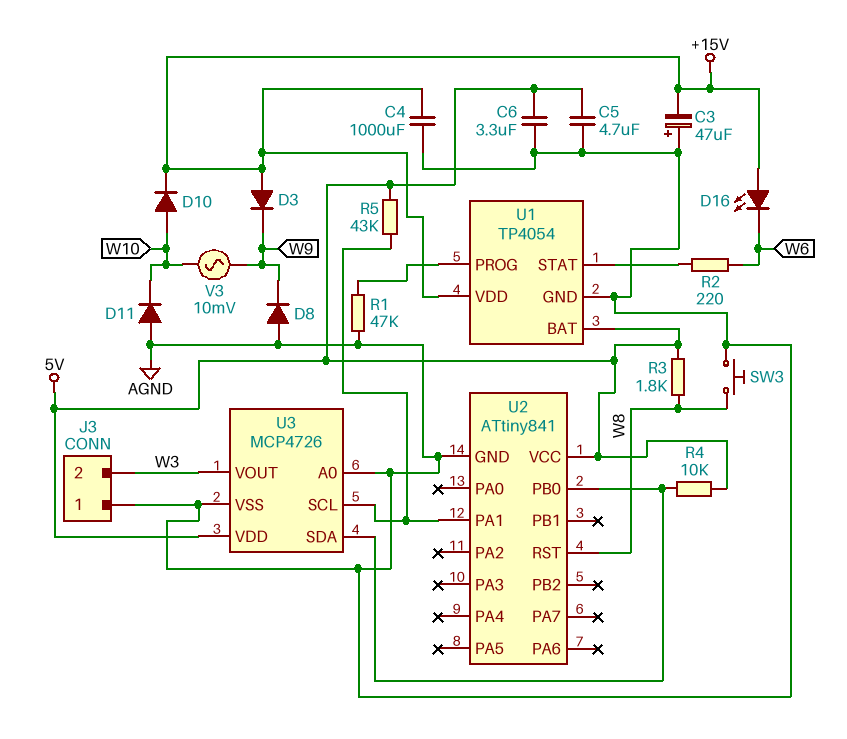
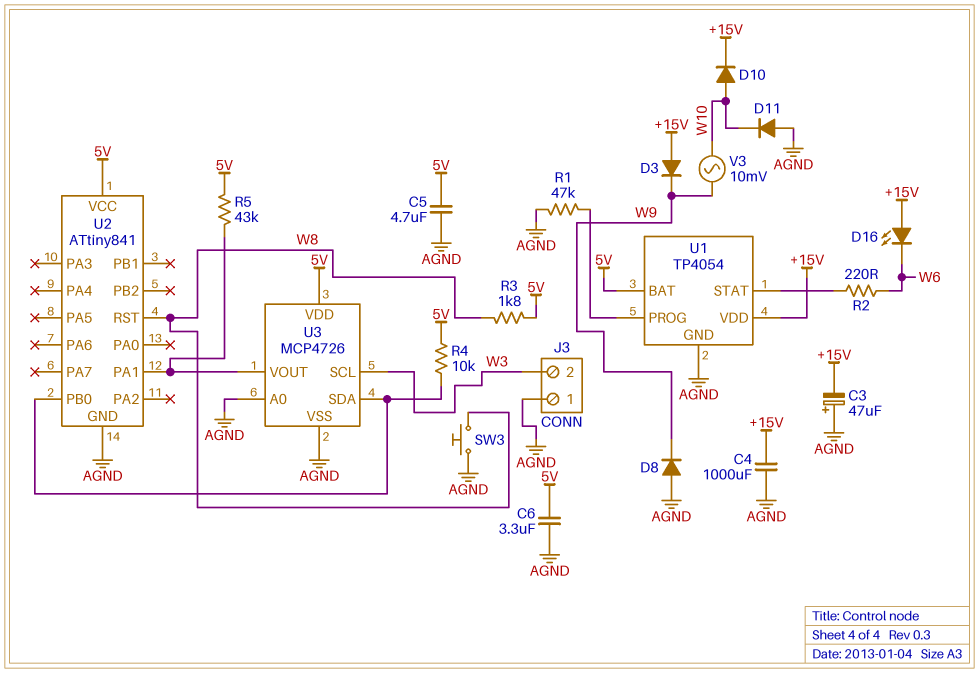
U3 pin SCL: U2/PA1 -> W3
U3 pin VOUT: W3 -> U2/PA1

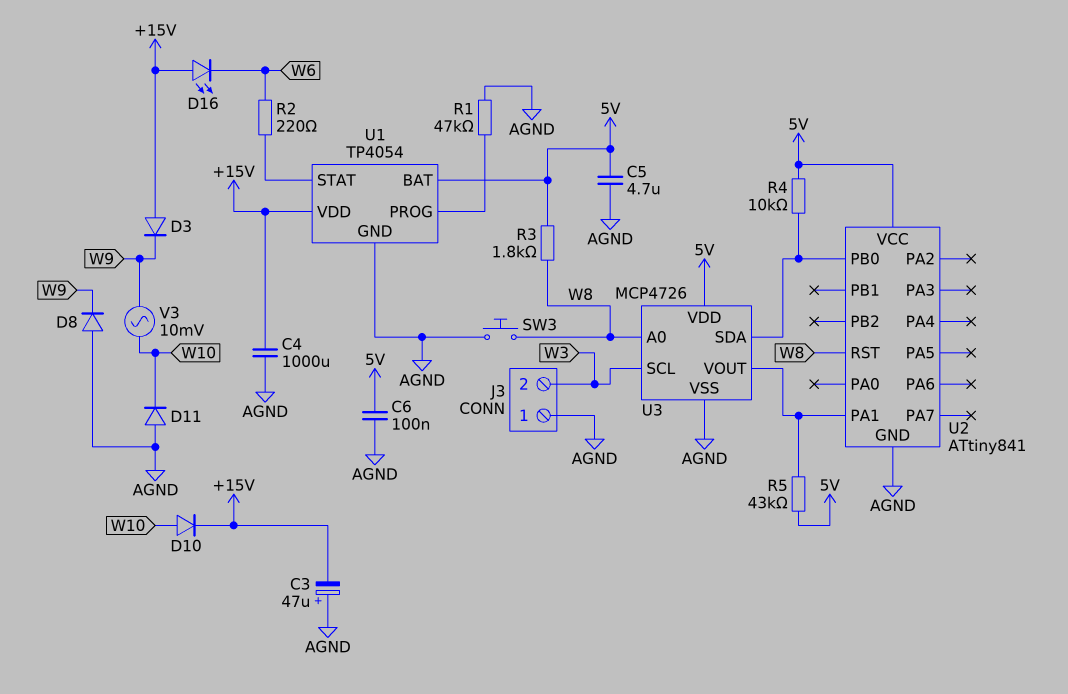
C6: 3.3uF (5V, AGND) -> 100nF (5V, AGND)
U3 pin A0: AGND -> W8

